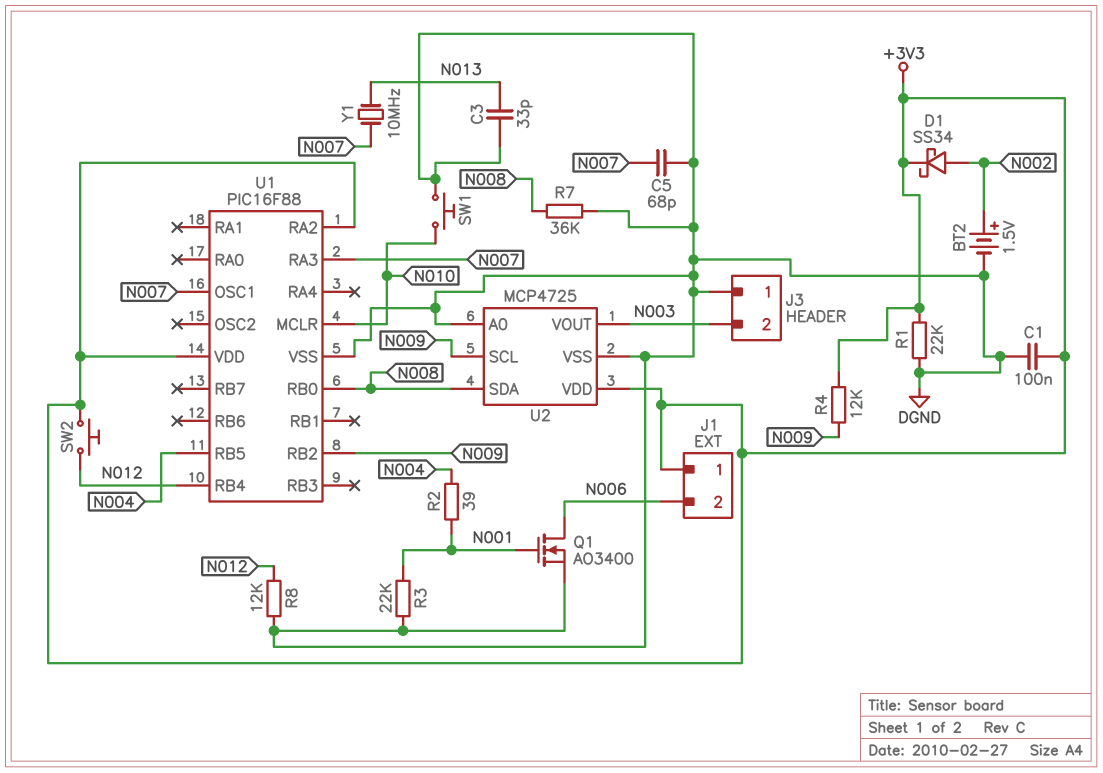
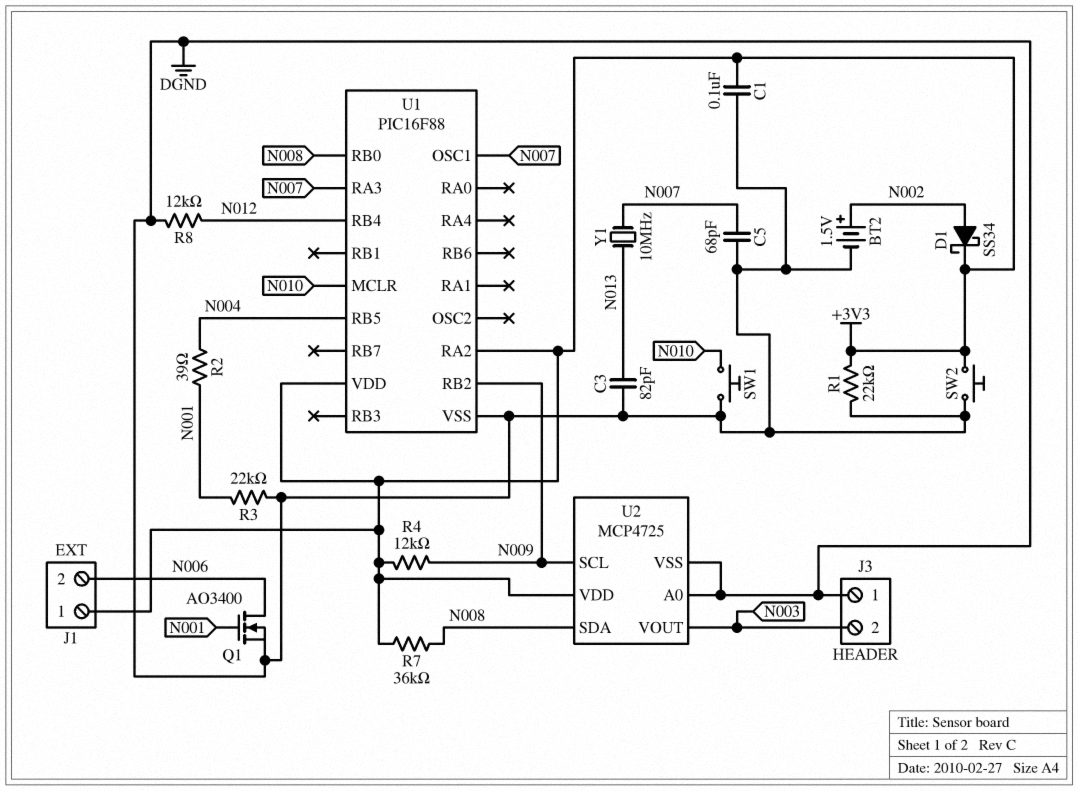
C3: 33pF (DGND, N013) -> 82pF (DGND, N013)
R7: 36k (DGND, N008) -> 36k (+3V3, N008)
SW2: button (+3V3, N012) -> button (+3V3, DGND)

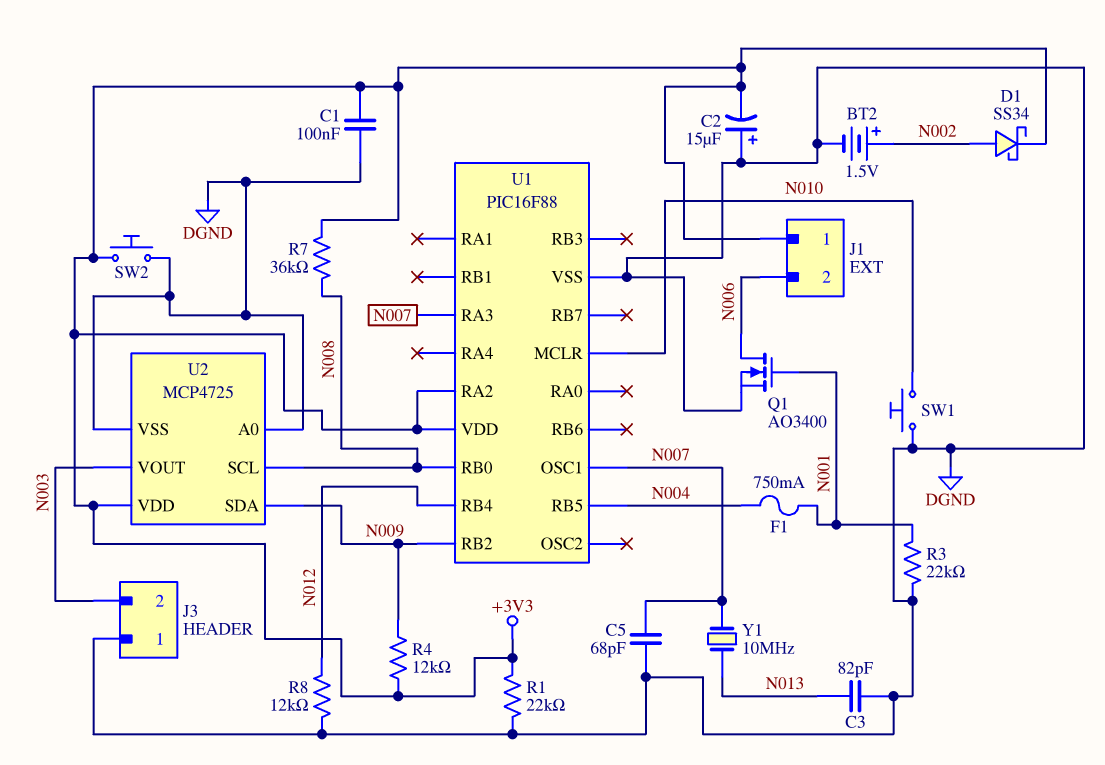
C2: none -> 15uF (plus DGND, minus +3V3)
F1: none -> 750mA (N001, N004)
R2: 39 (N001, N004) -> none
U2 pin SCL: N009 -> N008
U2 pin SDA: N008 -> N009

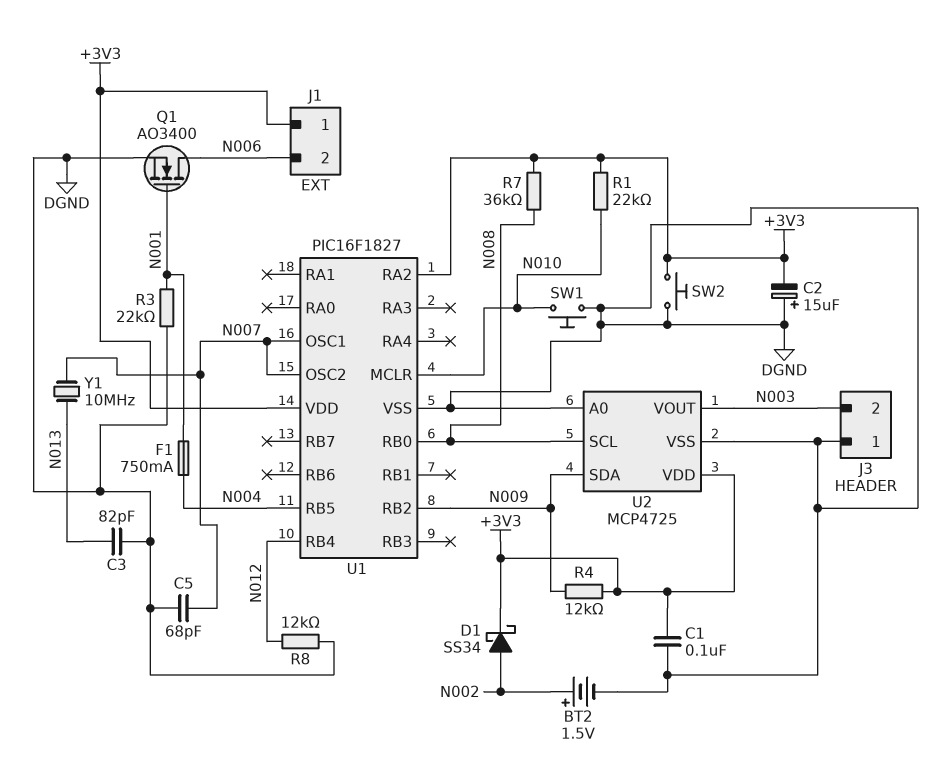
R1: 22k (+3V3, DGND) -> 22k (+3V3, N010)
U1: PIC16F88 -> PIC16F1827
U1 pin OSC2: none -> N007
U1 pin RA3: N007 -> none

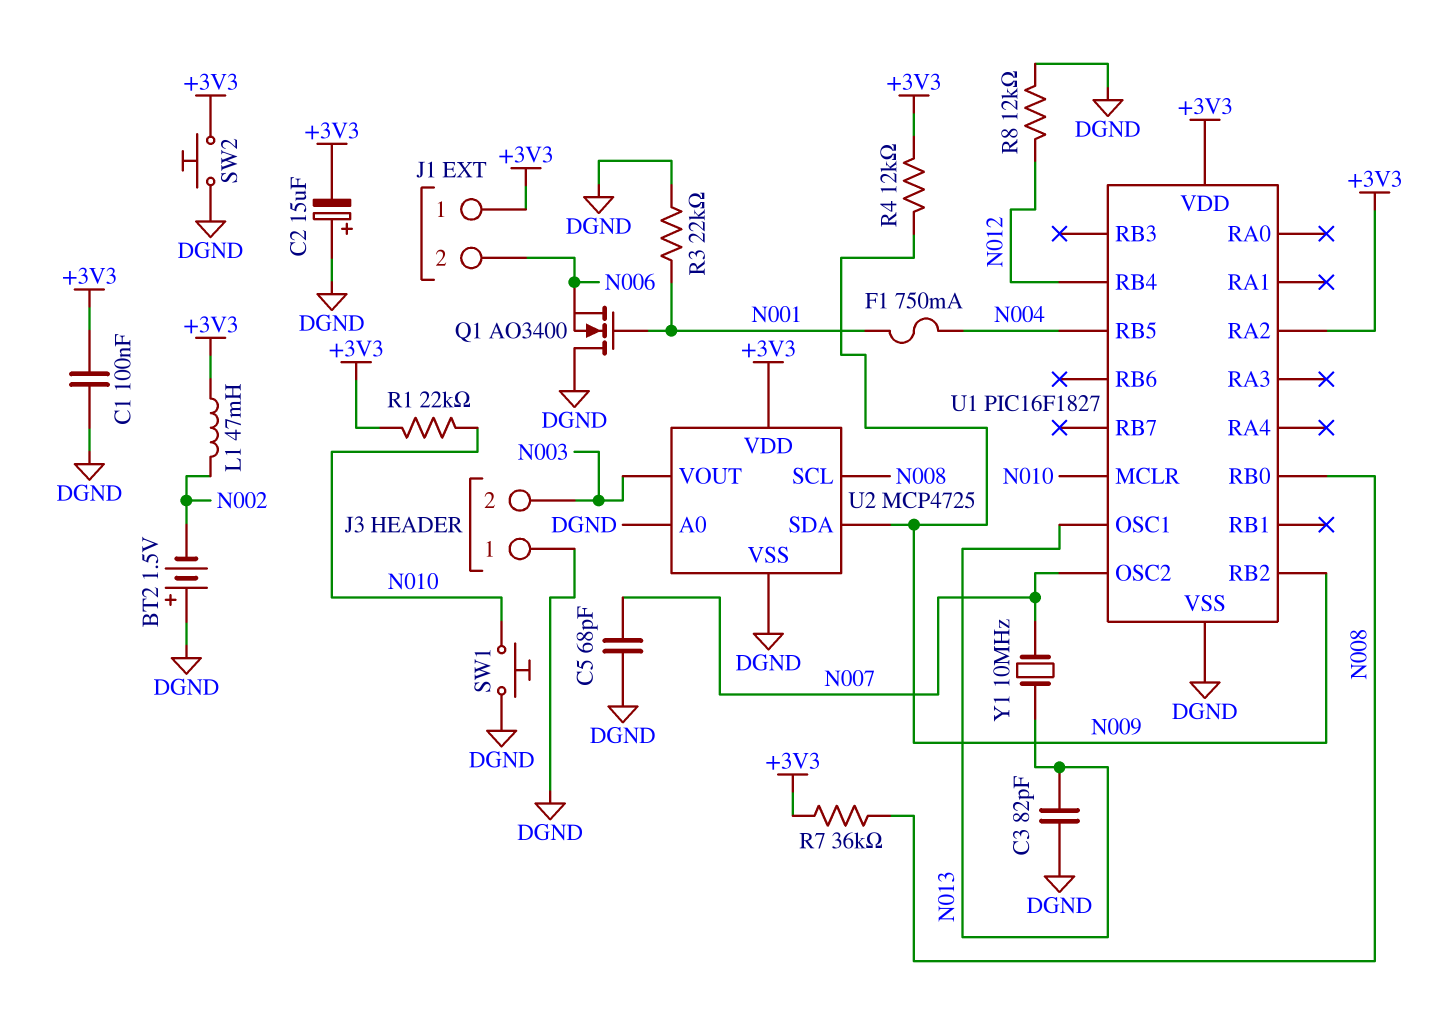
BT2: 1.5V (plus N002, minus DGND) -> 1.5V (plus DGND, minus N002)
D1: schottky SS34 (A N002, K +3V3) -> none
L1: none -> 47mH (+3V3, N002)
Q1: NMOS AO3400 (G N001, D N006, S DGND) -> NMOS AO3400 (G N001, D DGND, S N006)
U1 pin OSC1: N007 -> N013

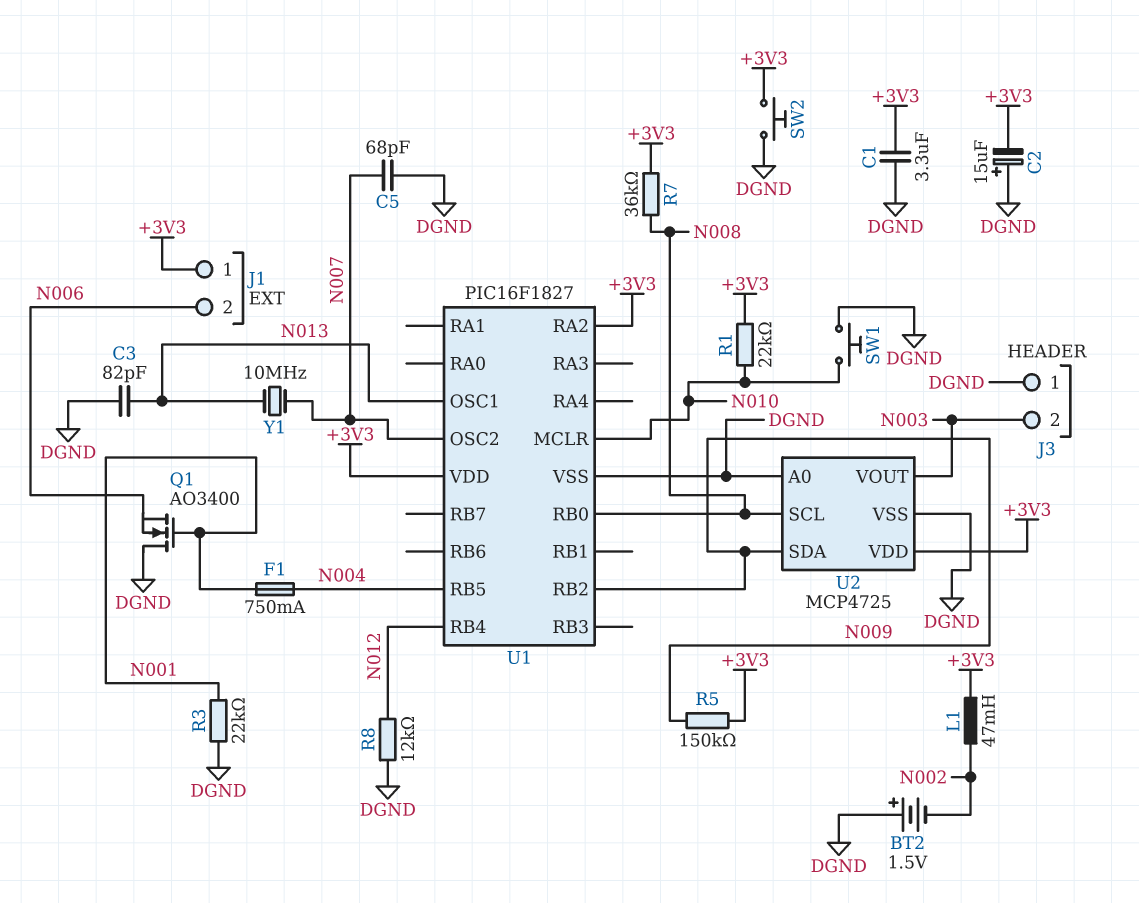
C1: 100nF (+3V3, DGND) -> 3.3uF (+3V3, DGND)
R4: 12k (+3V3, N009) -> none
R5: none -> 150k (+3V3, N009)

